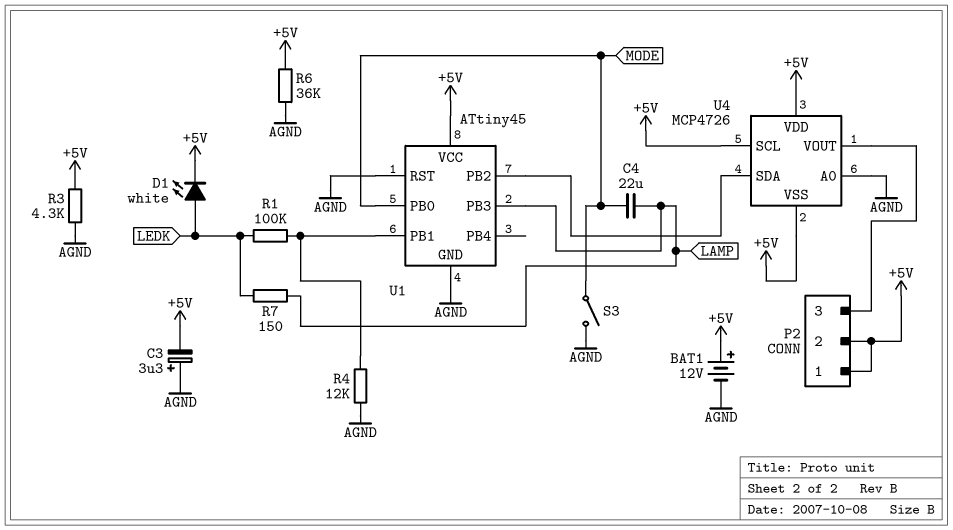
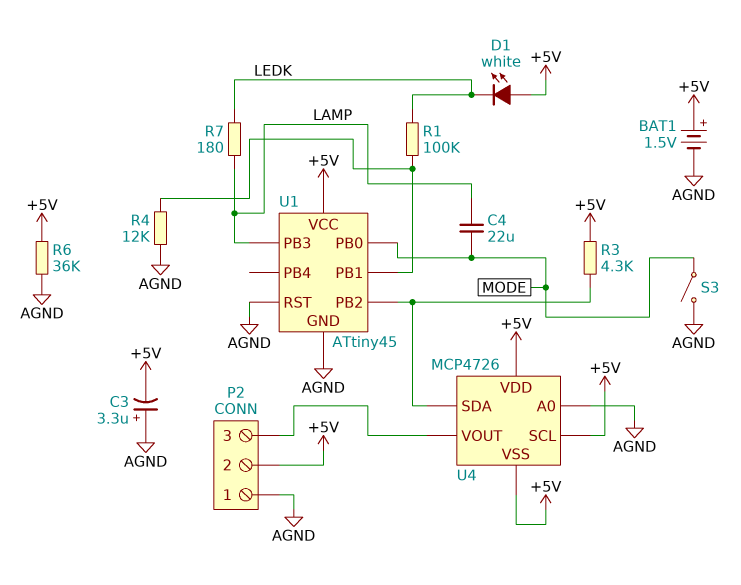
BAT1: 12V (plus +5V, minus AGND) -> 1.5V (plus +5V, minus AGND)
D1: LED white (A LEDK, K +5V) -> LED white (A +5V, K LEDK)
P2 pin 1: +5V -> AGND
R3: 4.3k (+5V, AGND) -> 4.3k (+5V, U1/PB2)
R7: 150 (LAMP, LEDK) -> 180 (LAMP, LEDK)

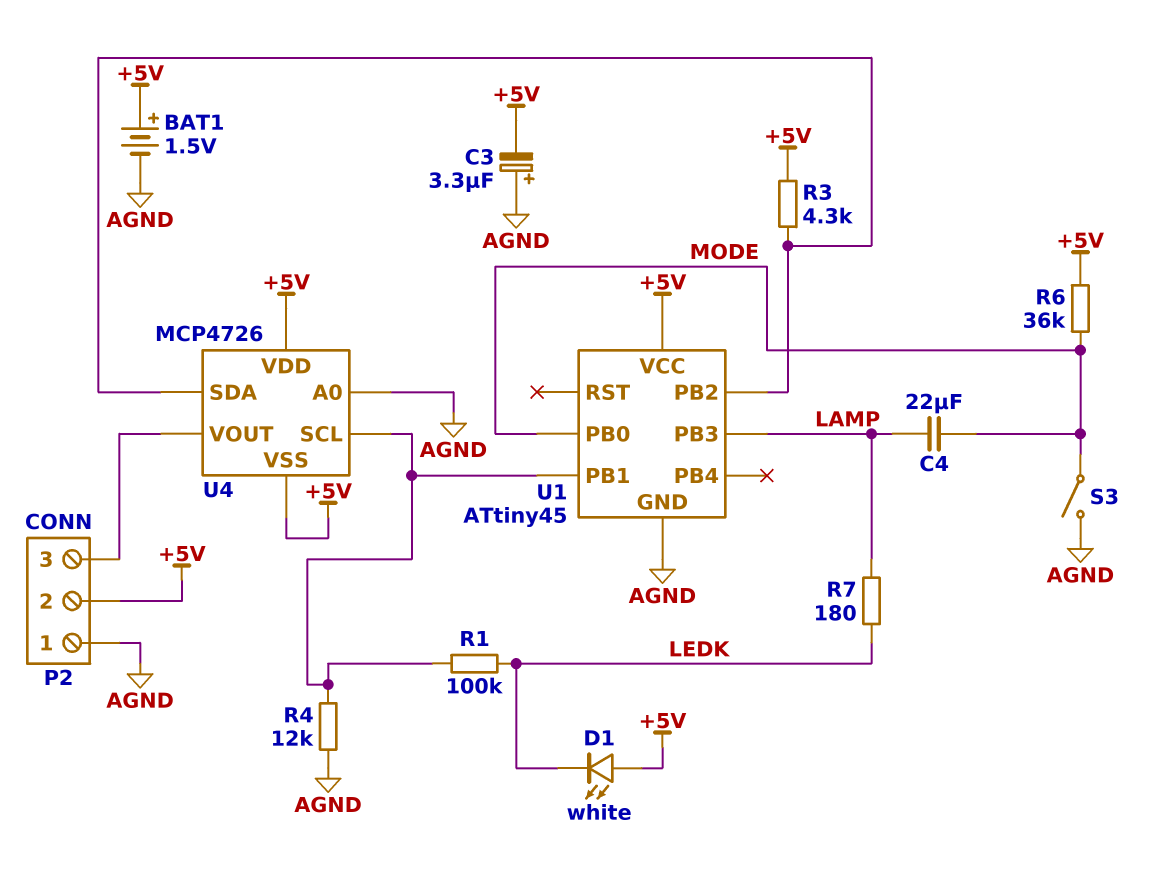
R6: 36k (+5V, AGND) -> 36k (+5V, MODE)
U1 pin RST: AGND -> none
U4 pin SCL: +5V -> U1/PB1

